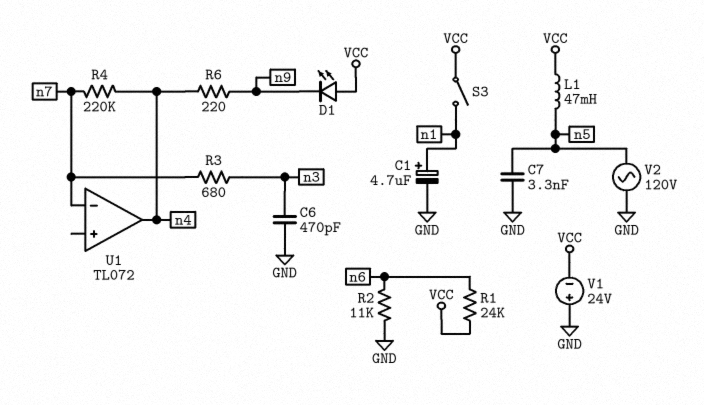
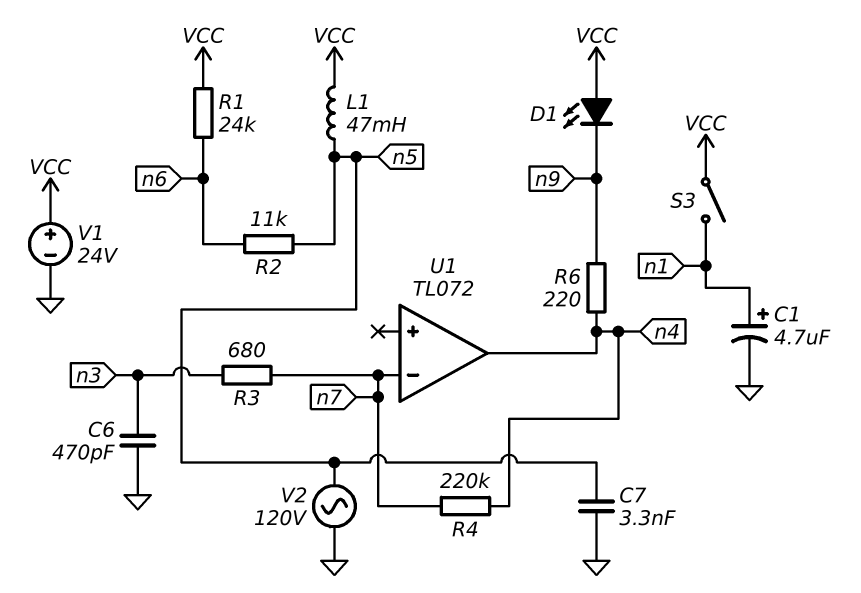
R2: 11k (GND, n6) -> 11k (n5, n6)
V1: 24V (plus GND, minus VCC) -> 24V (plus VCC, minus GND)

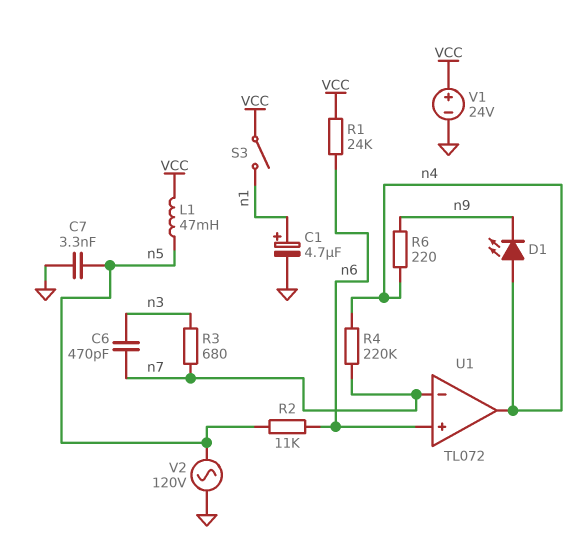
C6: 470pF (GND, n3) -> 470pF (n3, n7)
D1: LED (A VCC, K n9) -> LED (A n4, K n9)
U1 pin in+: none -> n6

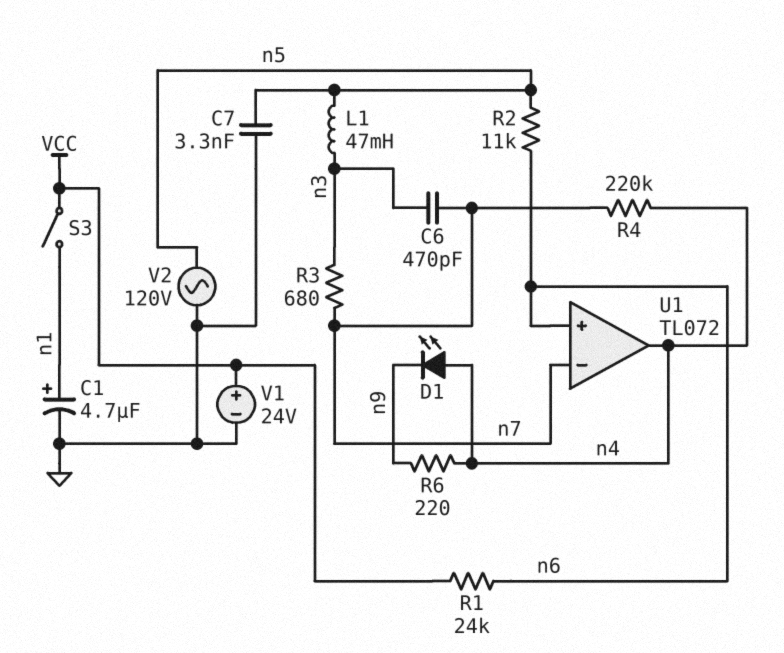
L1: 47mH (VCC, n5) -> 47mH (n3, n5)

